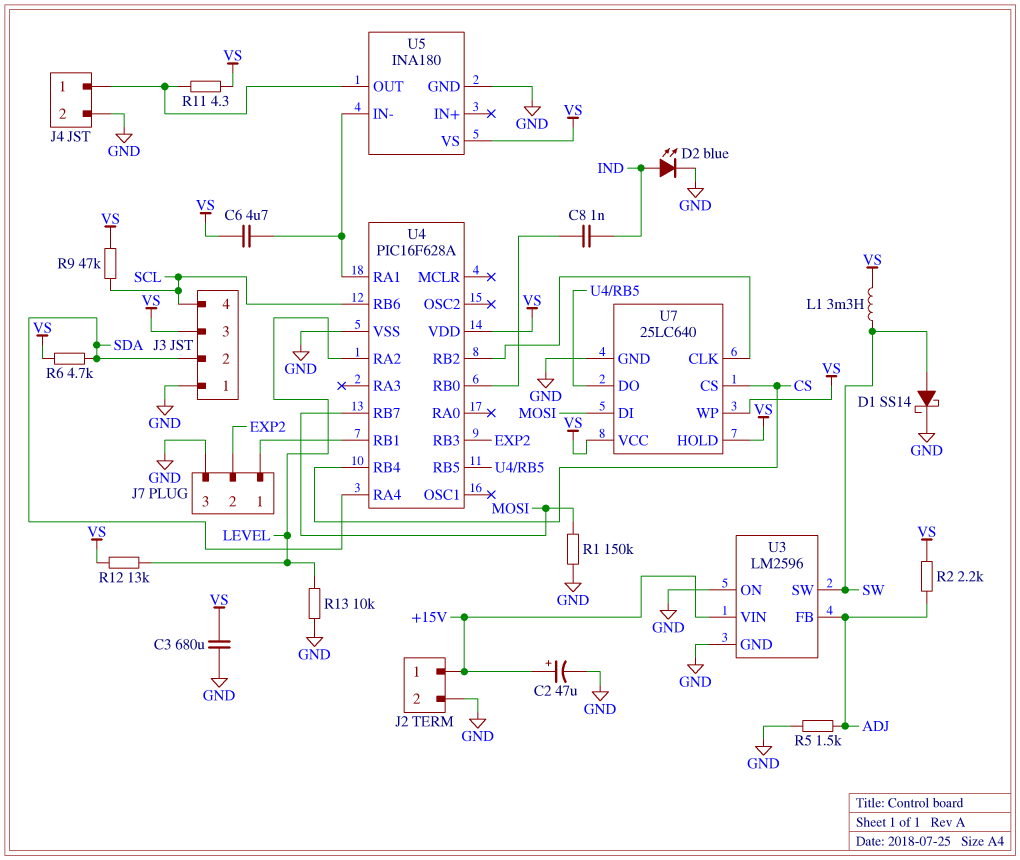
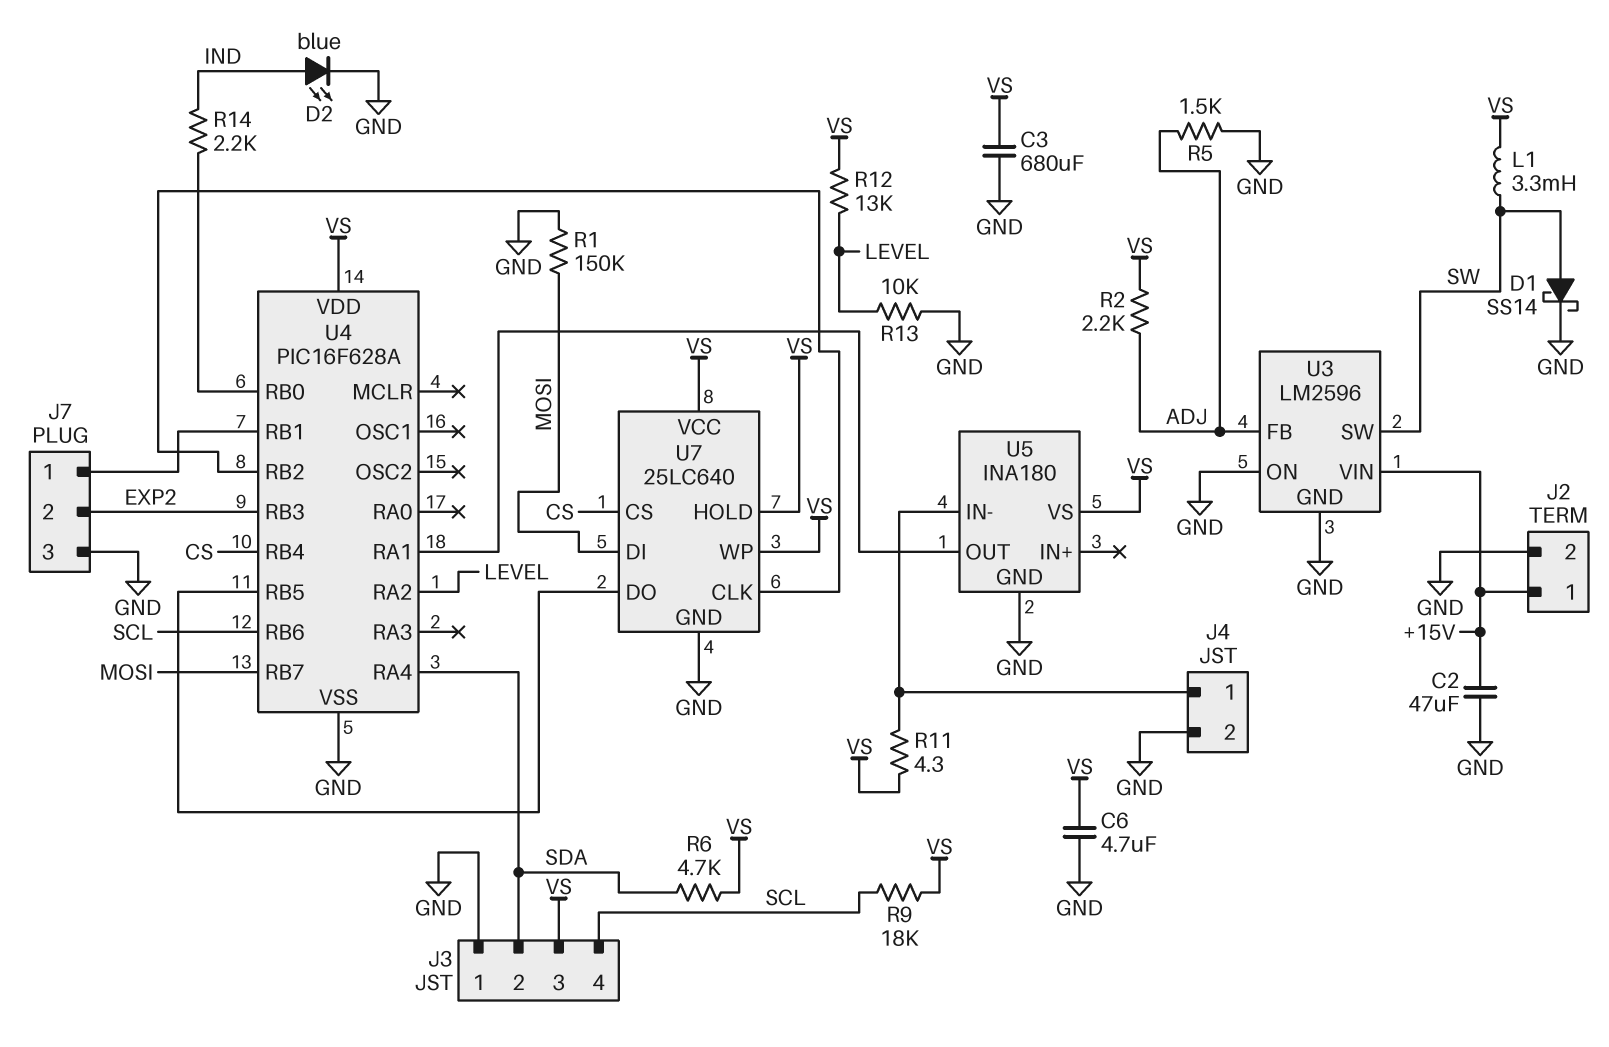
C2: 47uF (plus +15V, minus GND) -> 47uF (+15V, GND)
C6: 4.7uF (U4/RA1, VS) -> 4.7uF (GND, VS)
C8: 1nF (IND, U4/RB0) -> none
R9: 47k (SCL, VS) -> 18k (SCL, VS)
R14: none -> 2.2k (IND, U4/RB0)
U5 pin IN-: U4/RA1 -> J4/1
U5 pin OUT: J4/1 -> U4/RA1

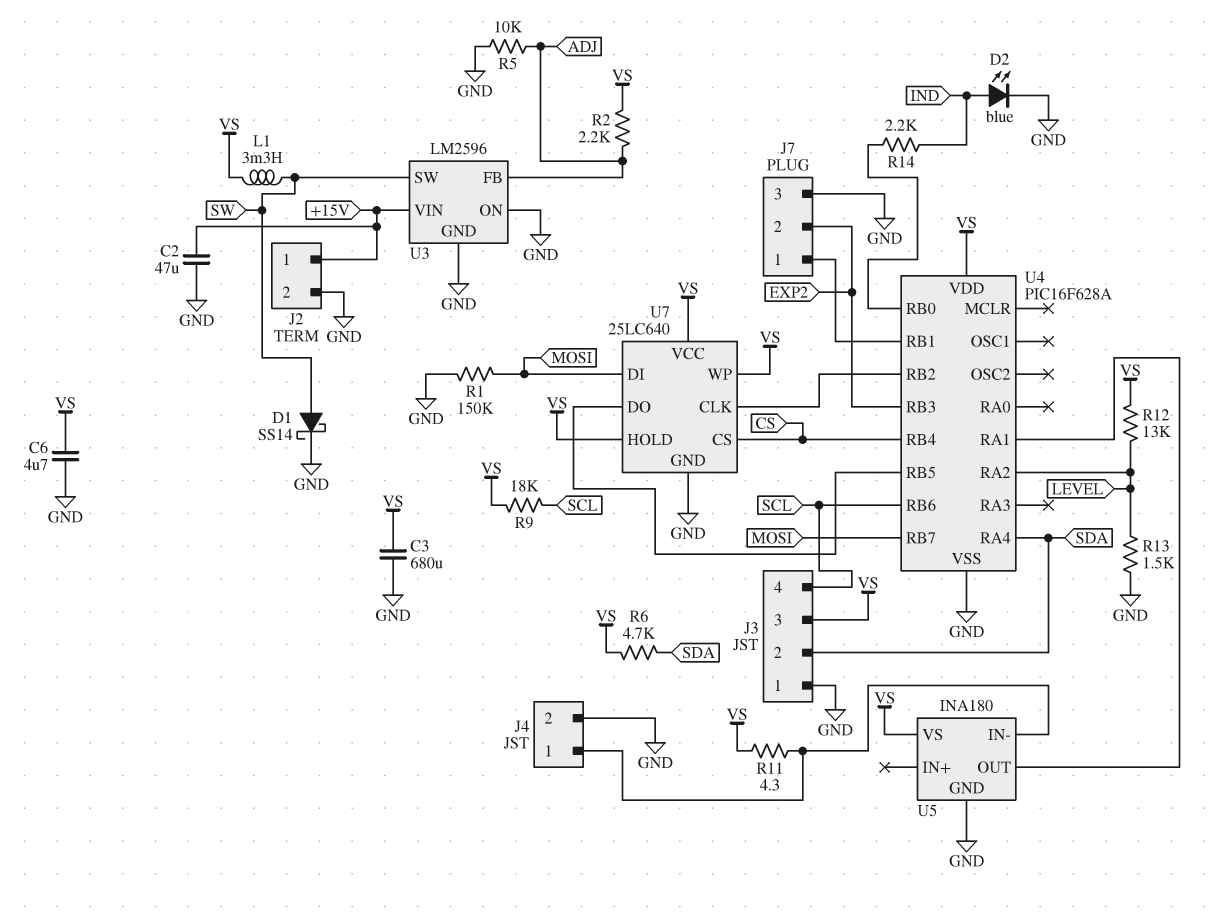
R5: 1.5k (ADJ, GND) -> 10k (ADJ, GND)
R13: 10k (GND, LEVEL) -> 1.5k (GND, LEVEL)

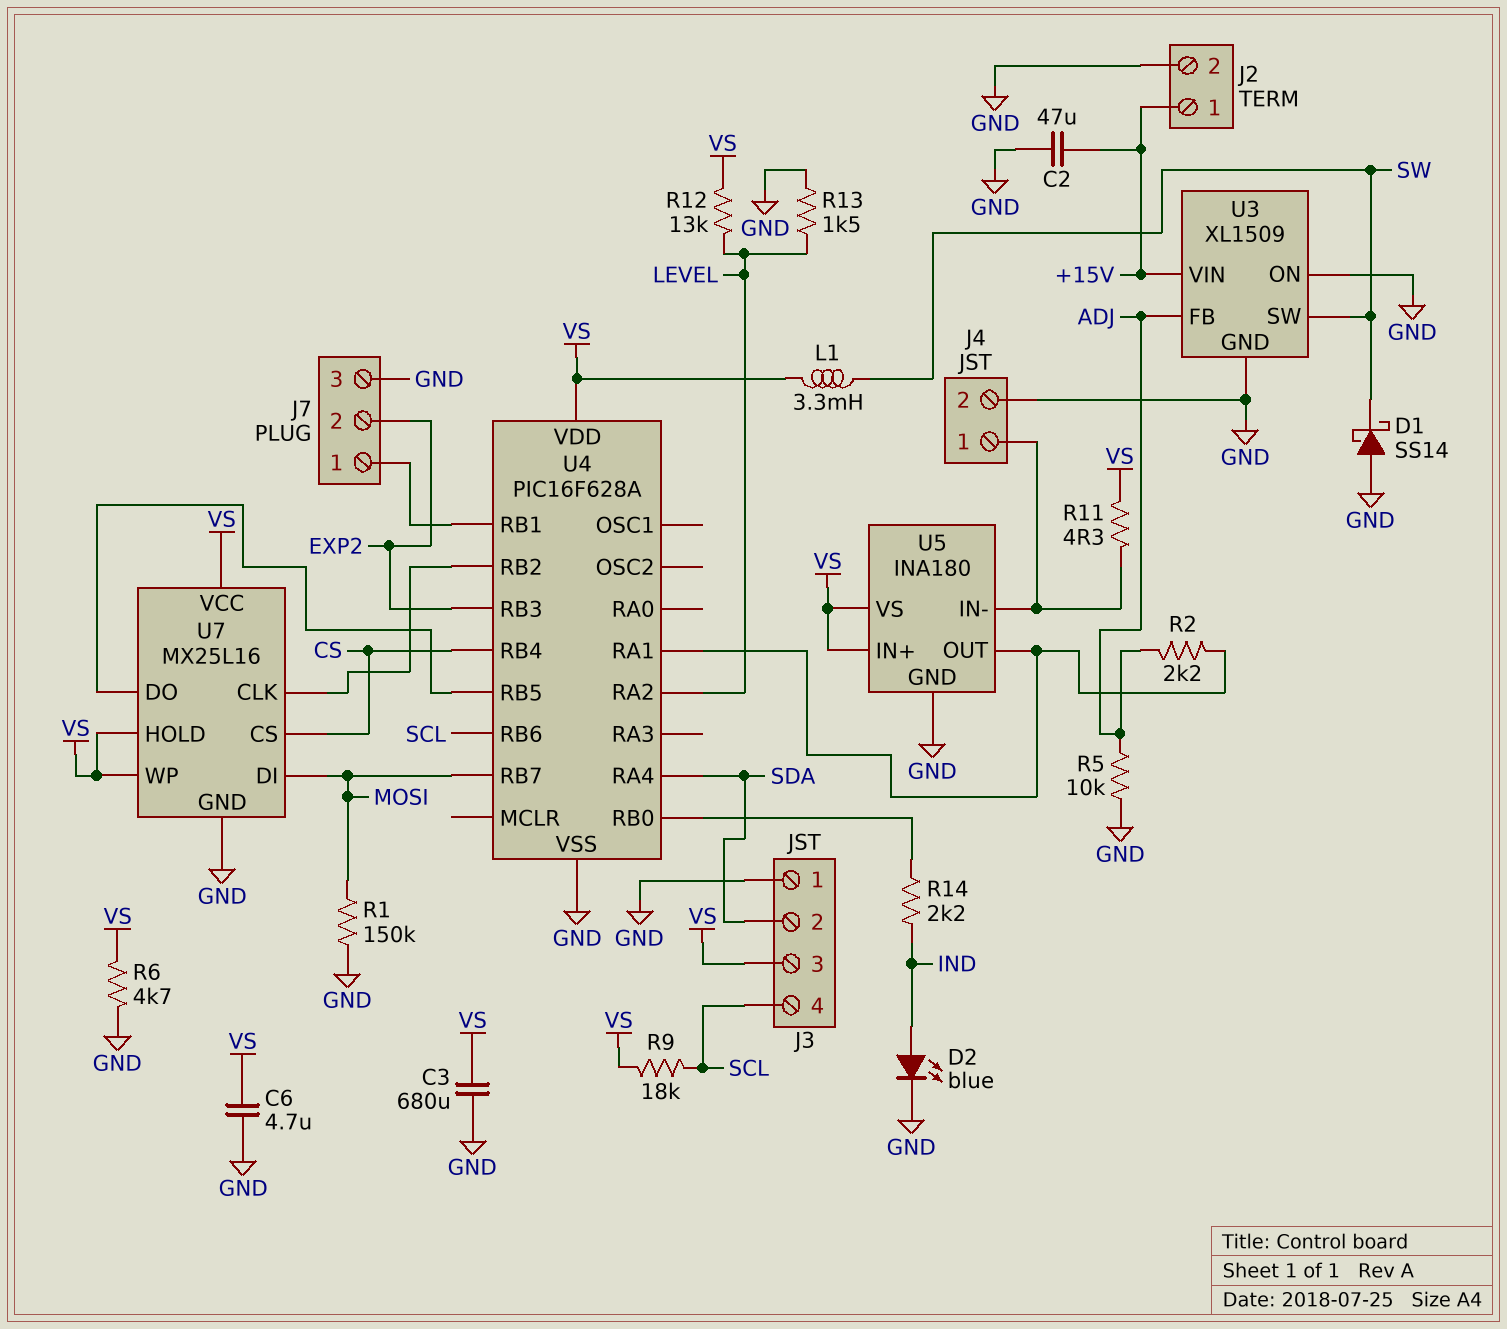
D1: schottky SS14 (A SW, K GND) -> schottky SS14 (A GND, K SW)
R2: 2.2k (ADJ, VS) -> 2.2k (ADJ, U4/RA1)
R6: 4.7k (SDA, VS) -> 4.7k (GND, VS)
U3: LM2596 -> XL1509
U5 pin IN+: none -> VS
U7: 25LC640 -> MX25L16

